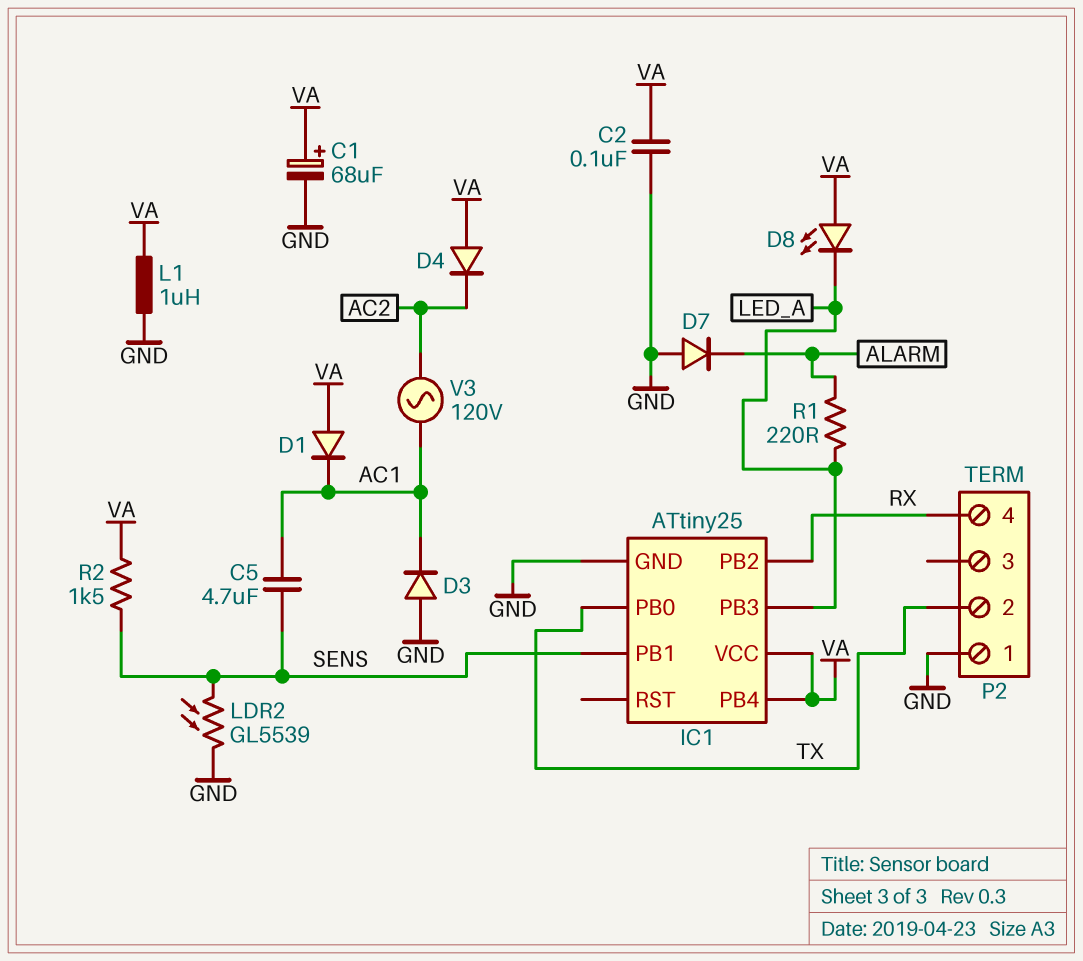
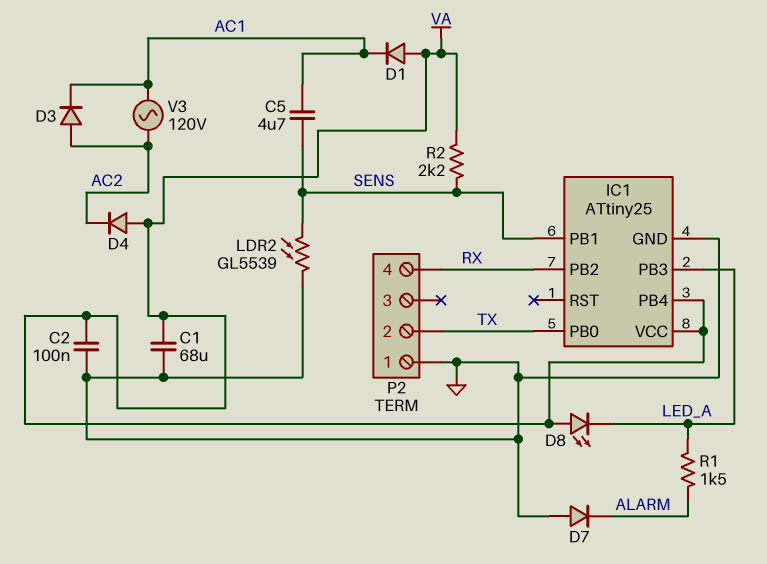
C1: 68uF (plus VA, minus GND) -> 68uF (GND, VA)
D3: diode (A GND, K AC1) -> diode (A AC2, K AC1)
L1: 1uH (GND, VA) -> none
R1: 220 (ALARM, LED_A) -> 1.5k (ALARM, LED_A)
R2: 1.5k (SENS, VA) -> 2.2k (SENS, VA)

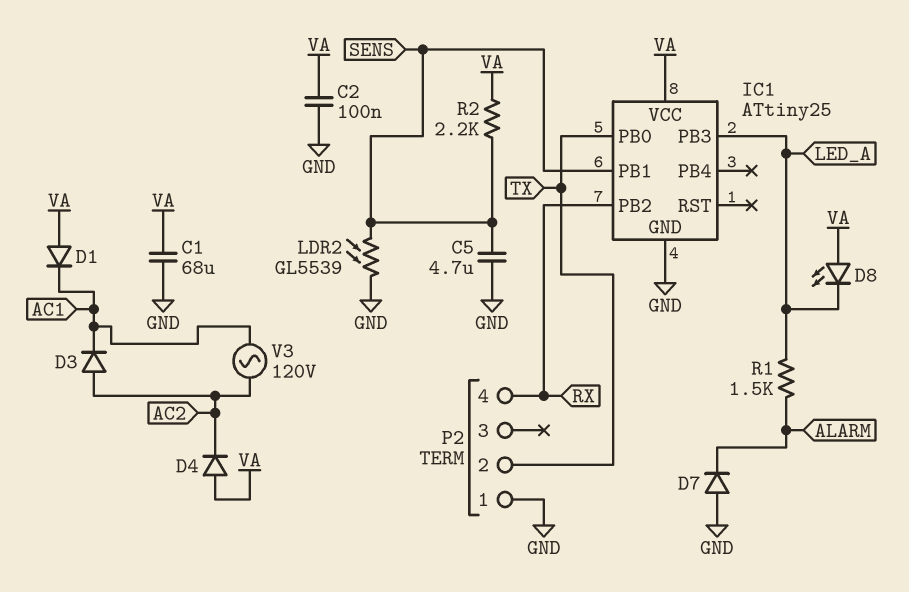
C5: 4.7uF (AC1, SENS) -> 4.7uF (GND, SENS)
IC1 pin PB4: VA -> none

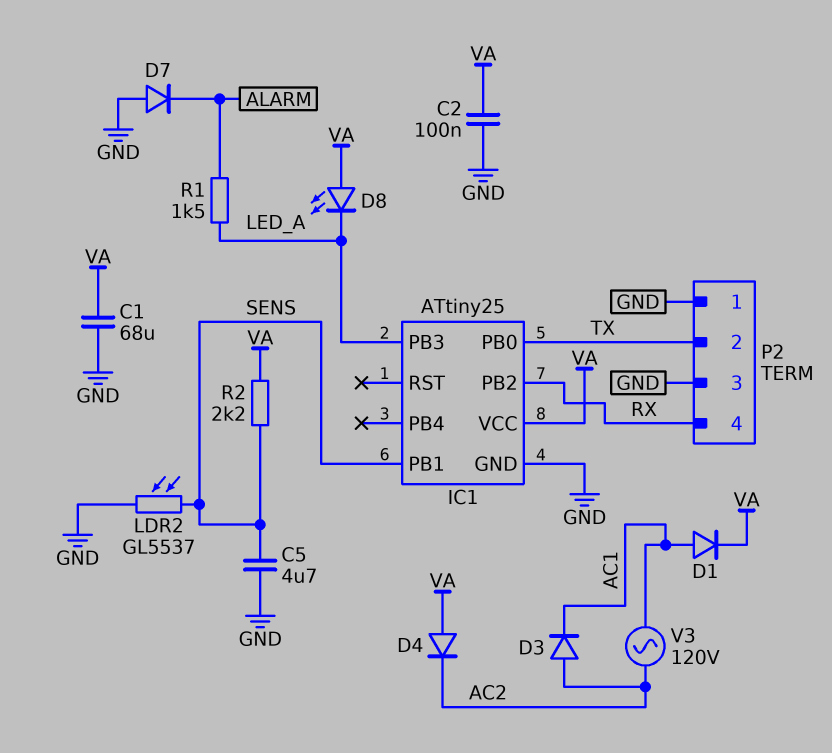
D1: diode (A VA, K AC1) -> diode (A AC1, K VA)
LDR2: GL5539 (GND, SENS) -> GL5537 (GND, SENS)
P2 pin 3: none -> GND

